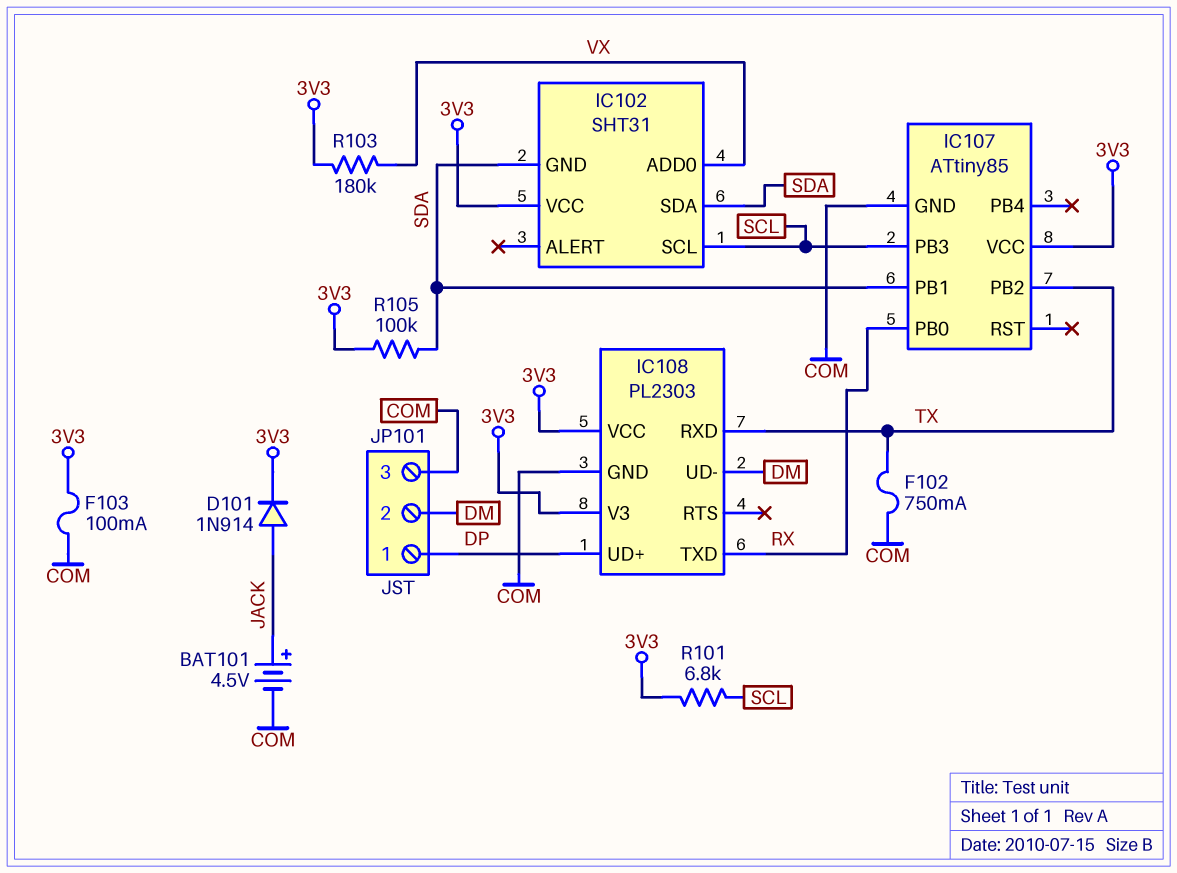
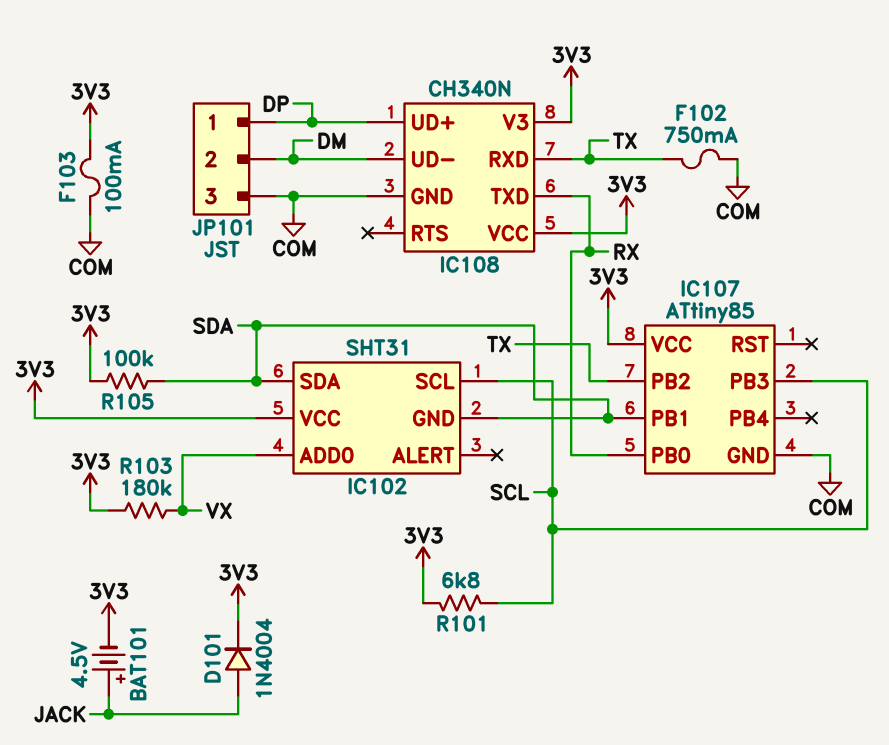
BAT101: 4.5V (plus JACK, minus COM) -> 4.5V (plus JACK, minus 3V3)
D101: diode 1N914 (A JACK, K 3V3) -> diode 1N4004 (A JACK, K 3V3)
IC108: PL2303 -> CH340N

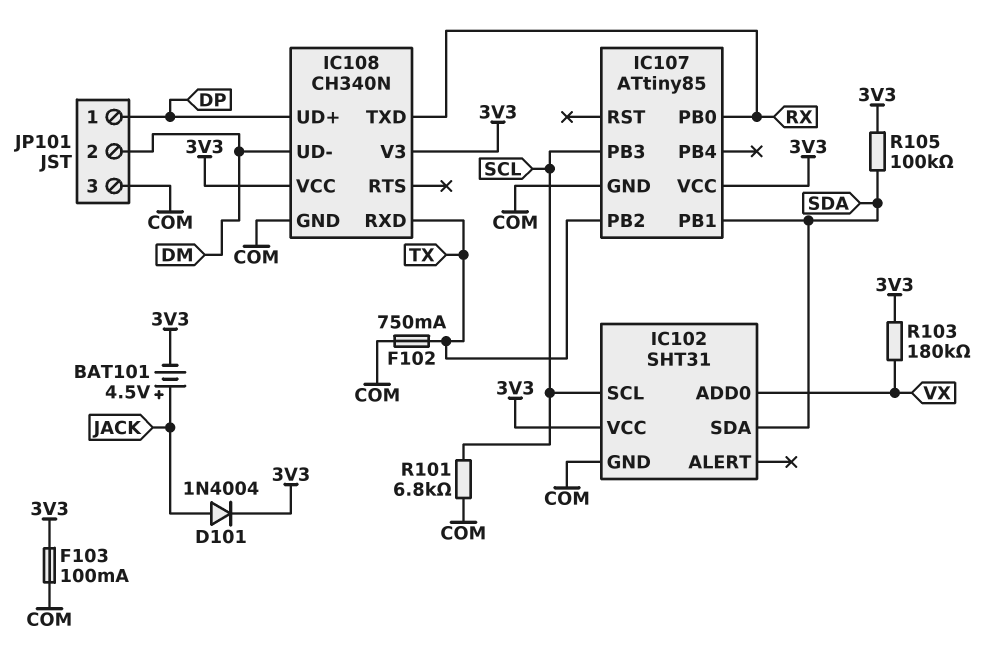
IC102 pin GND: SDA -> COM
R101: 6.8k (3V3, SCL) -> 6.8k (COM, SCL)

